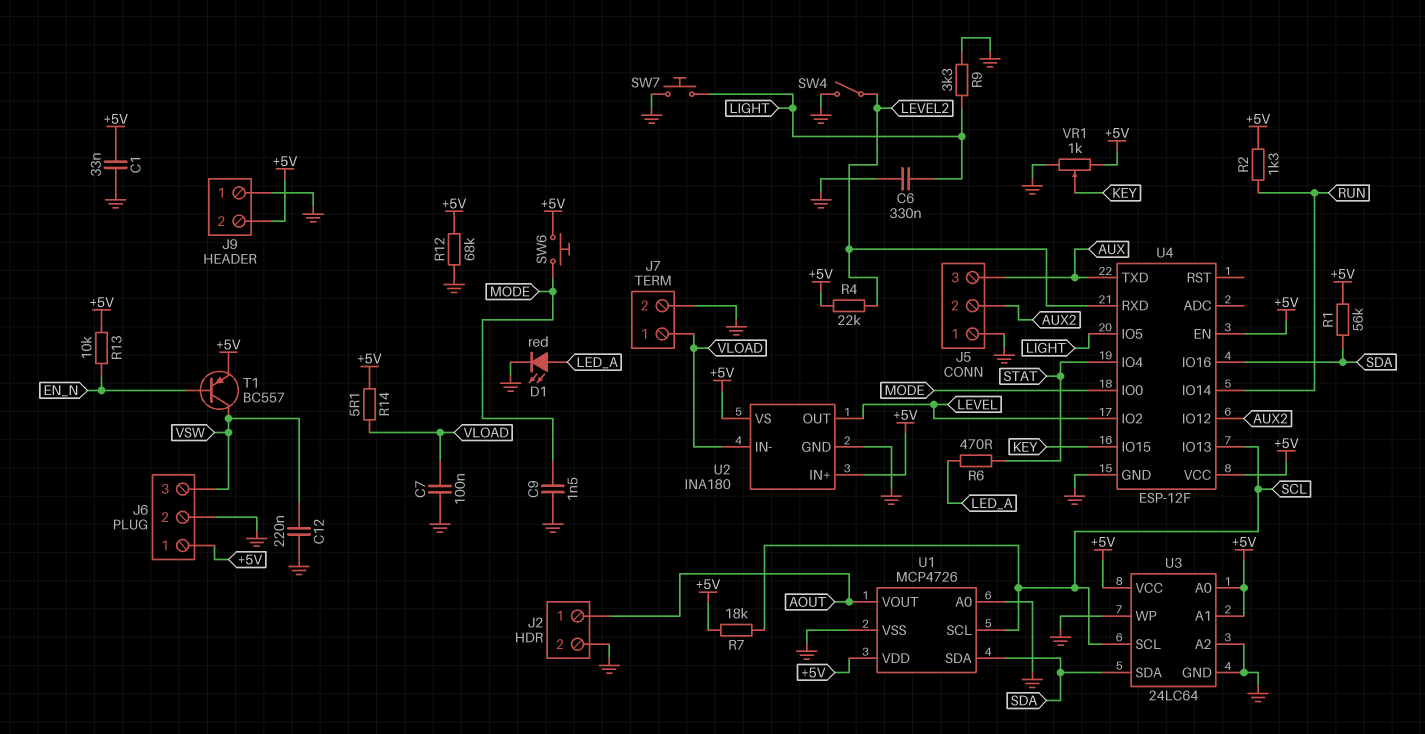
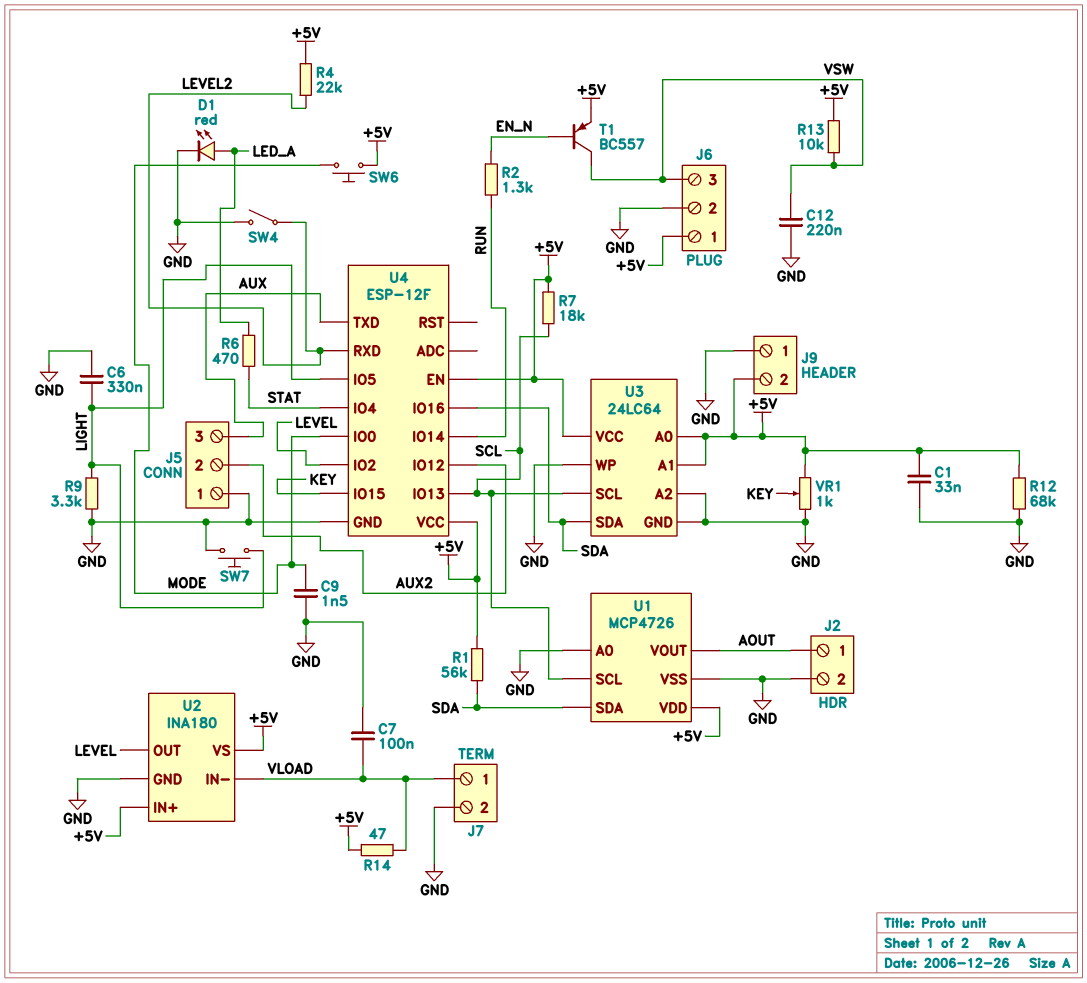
R2: 1.3k (+5V, RUN) -> 1.3k (EN_N, RUN)
R13: 10k (+5V, EN_N) -> 10k (+5V, VSW)
R14: 5.1 (+5V, VLOAD) -> 47 (+5V, VLOAD)

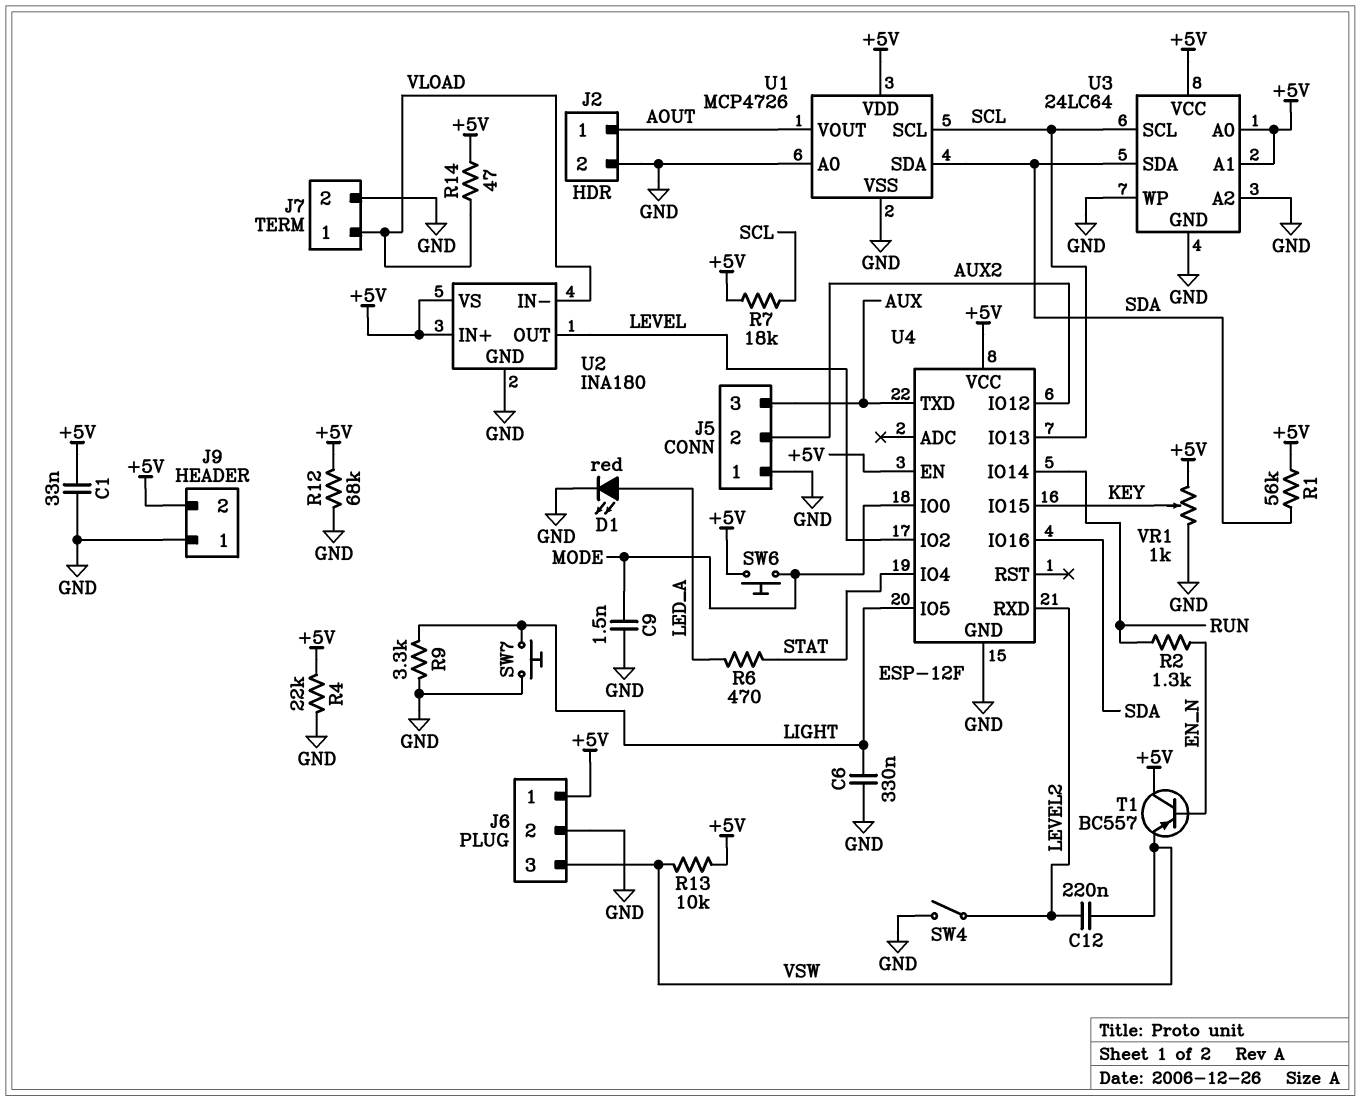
C7: 100nF (GND, VLOAD) -> none
C12: 220nF (GND, VSW) -> 220nF (LEVEL2, VSW)
R4: 22k (+5V, LEVEL2) -> 22k (+5V, GND)
T1: PNP BC557 (B EN_N, C VSW, E +5V) -> PNP BC557 (B EN_N, C +5V, E VSW)

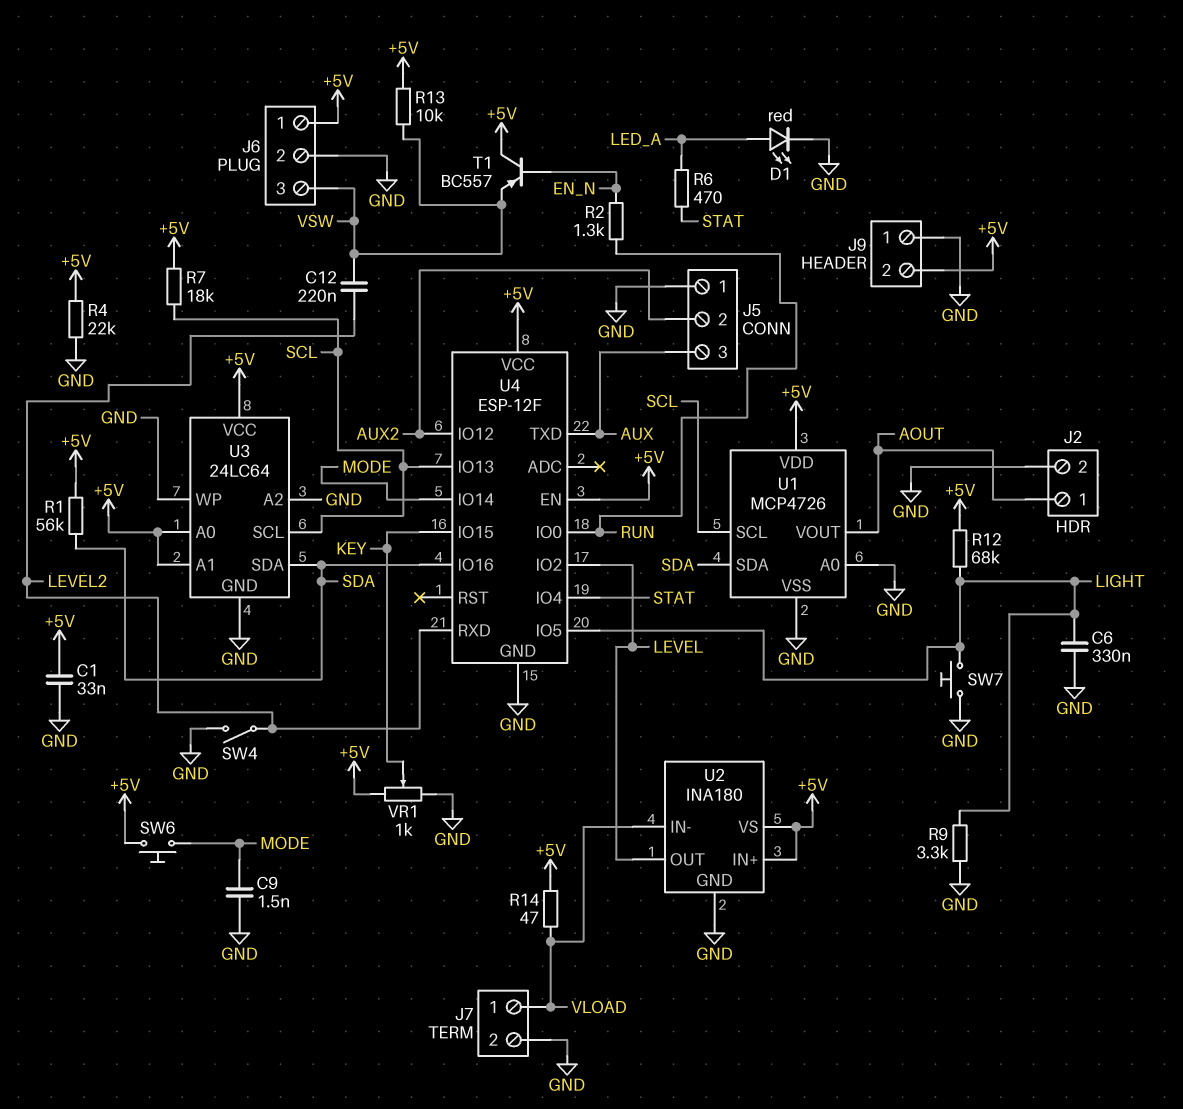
R12: 68k (+5V, GND) -> 68k (+5V, LIGHT)
U4 pin IO0: MODE -> RUN
U4 pin IO14: RUN -> MODE

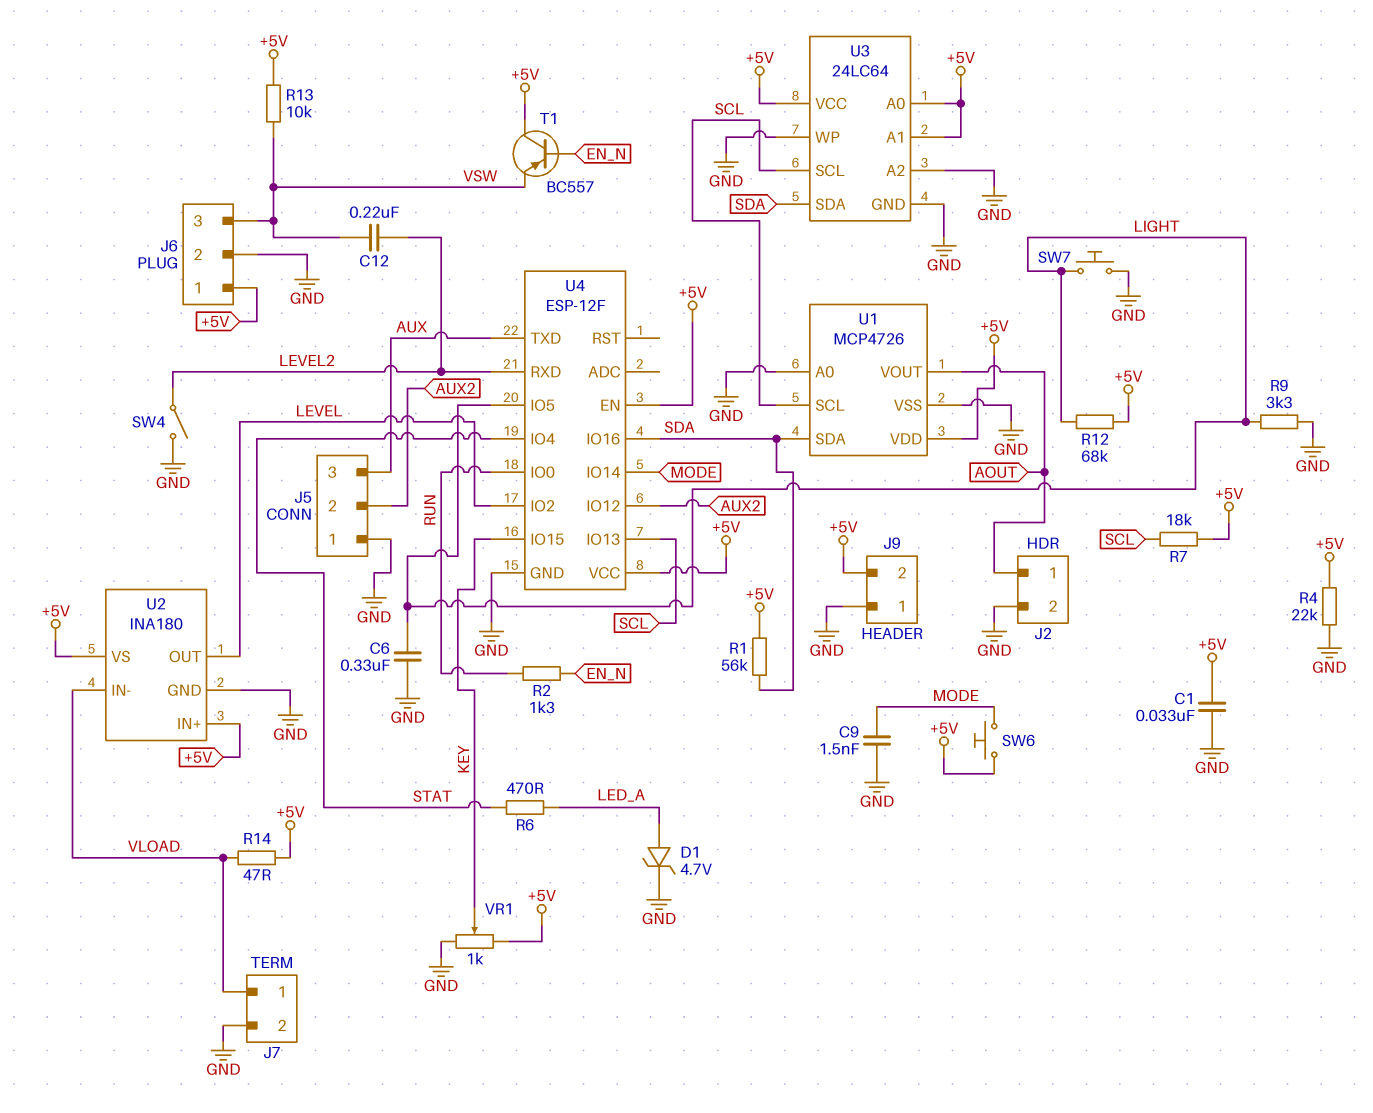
D1: LED red (A LED_A, K GND) -> zener 4.7V (A LED_A, K GND)

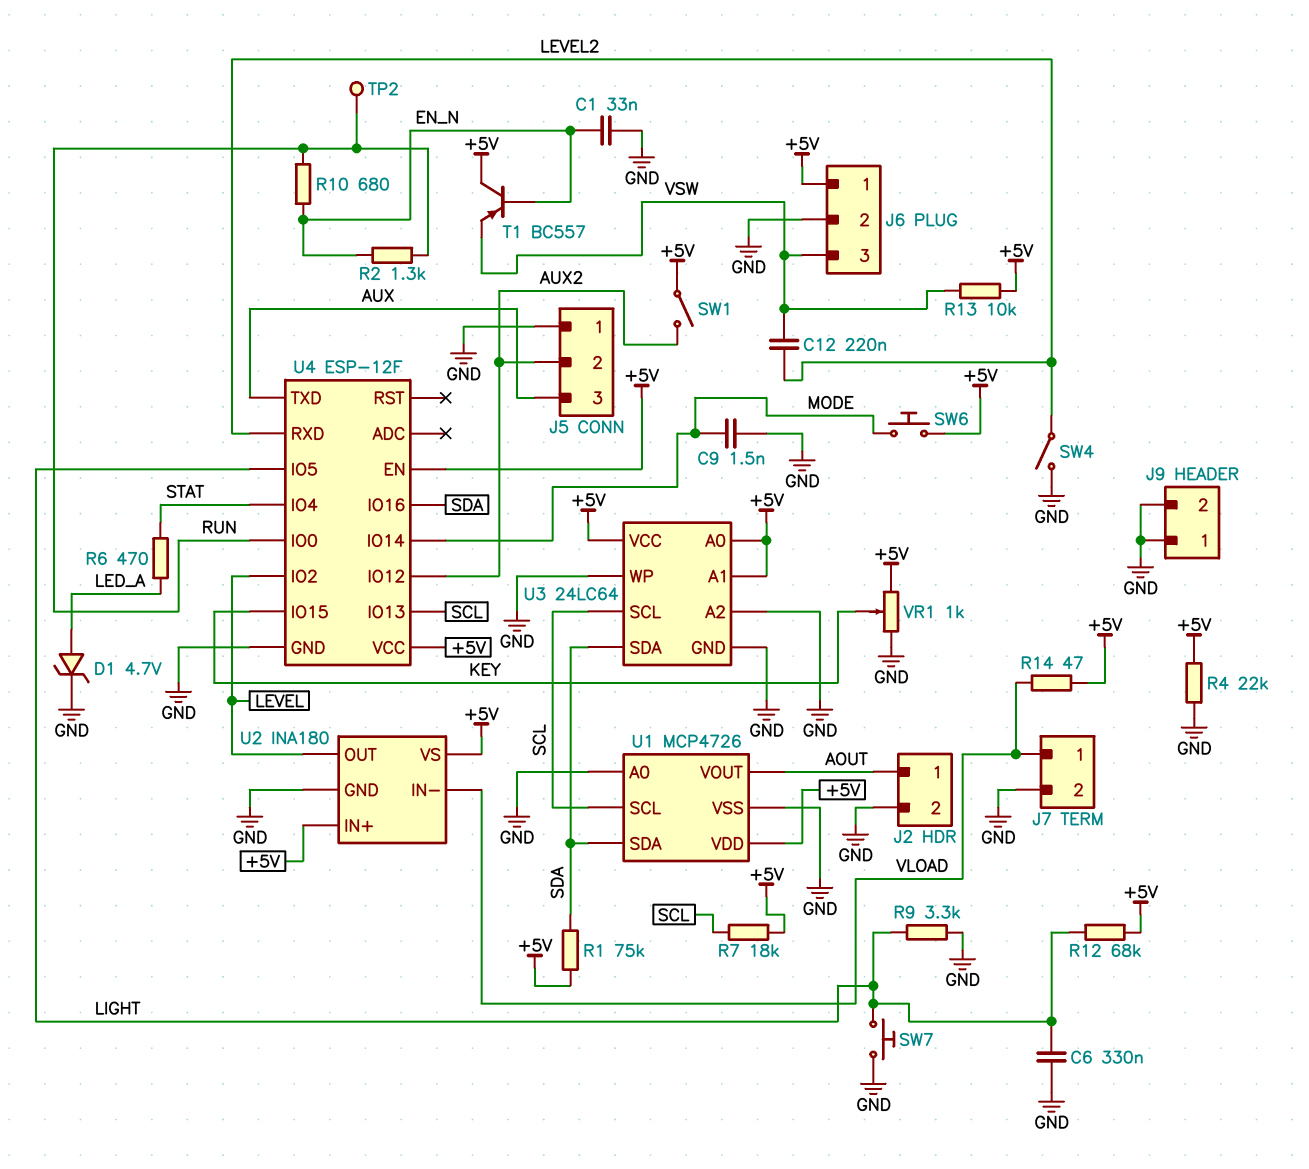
C1: 33nF (+5V, GND) -> 33nF (EN_N, GND)
J9 pin 2: +5V -> GND
R1: 56k (+5V, SDA) -> 75k (+5V, SDA)
R10: none -> 680 (EN_N, RUN)
SW1: none -> switch (+5V, AUX2)
TP2: none -> test point (RUN)

